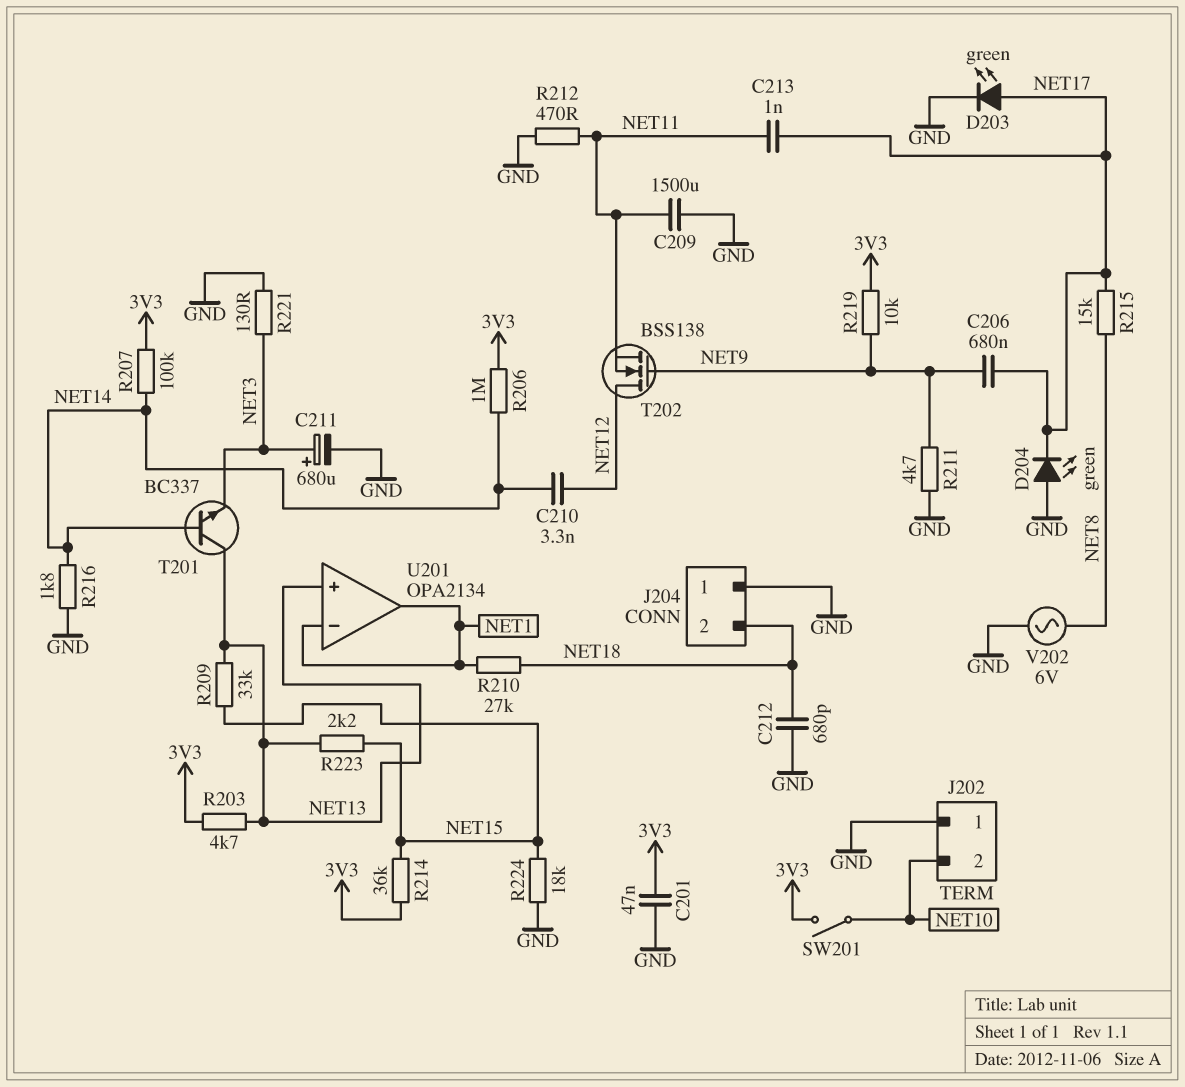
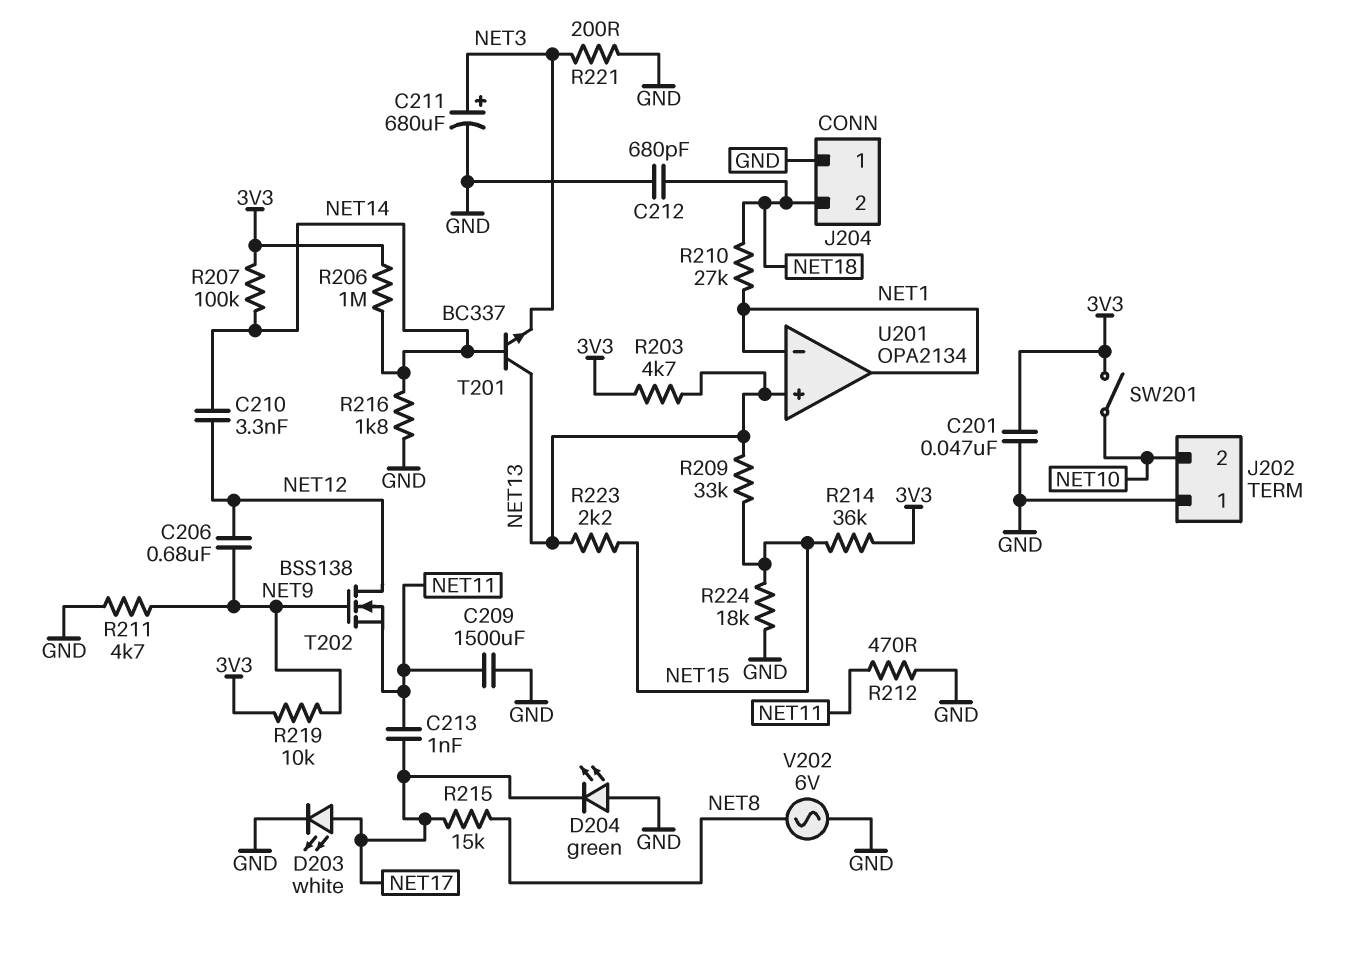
C206: 680nF (NET9, NET17) -> 680nF (NET9, NET12)
D203: LED green (A NET17, K GND) -> LED white (A NET17, K GND)
R221: 130 (GND, NET3) -> 200 (GND, NET3)

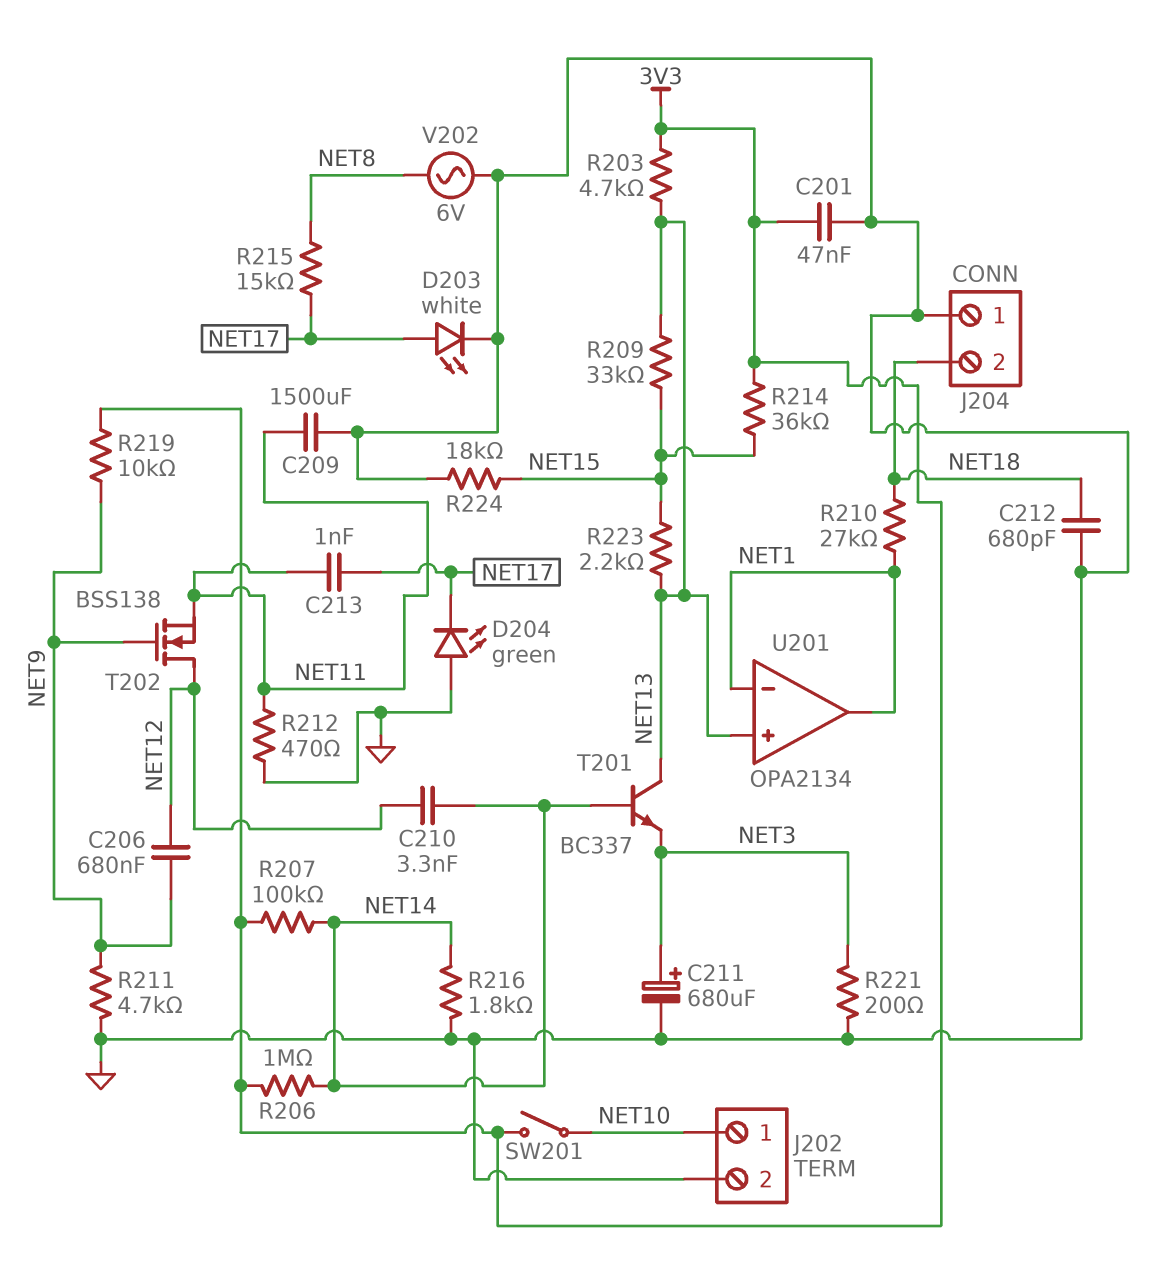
J202 pin 1: GND -> NET10
J202 pin 2: NET10 -> GND

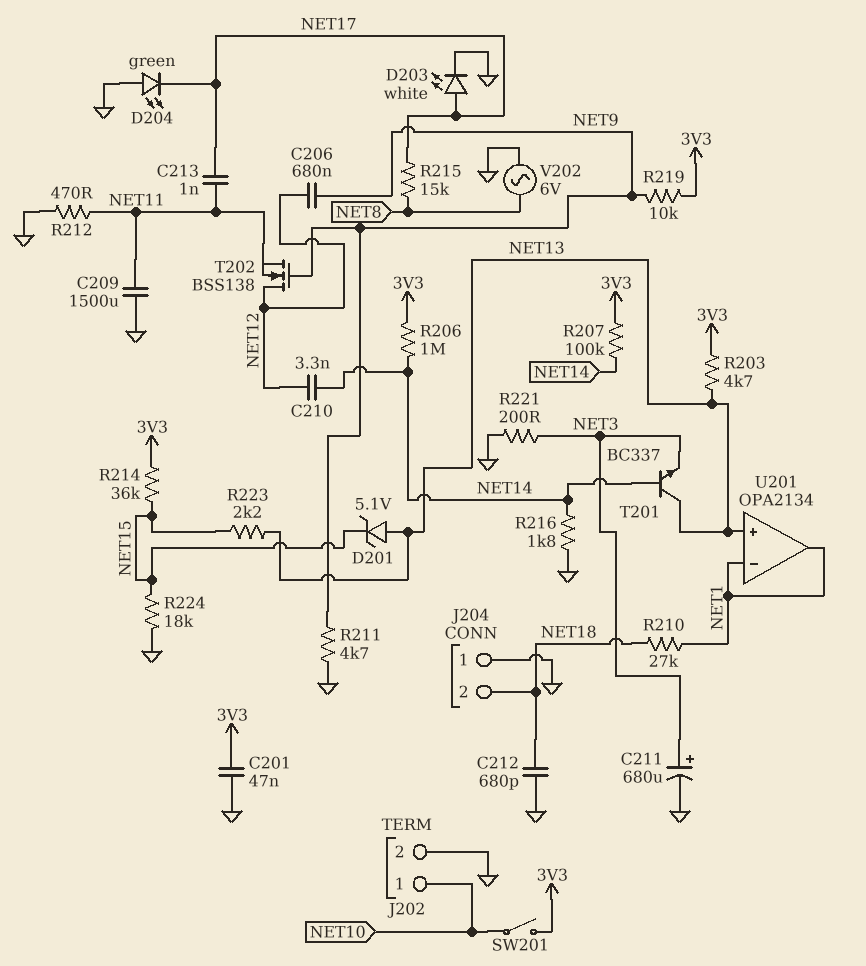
D201: none -> zener 5.1V (A NET13, K NET15)
R209: 33k (NET13, NET15) -> none

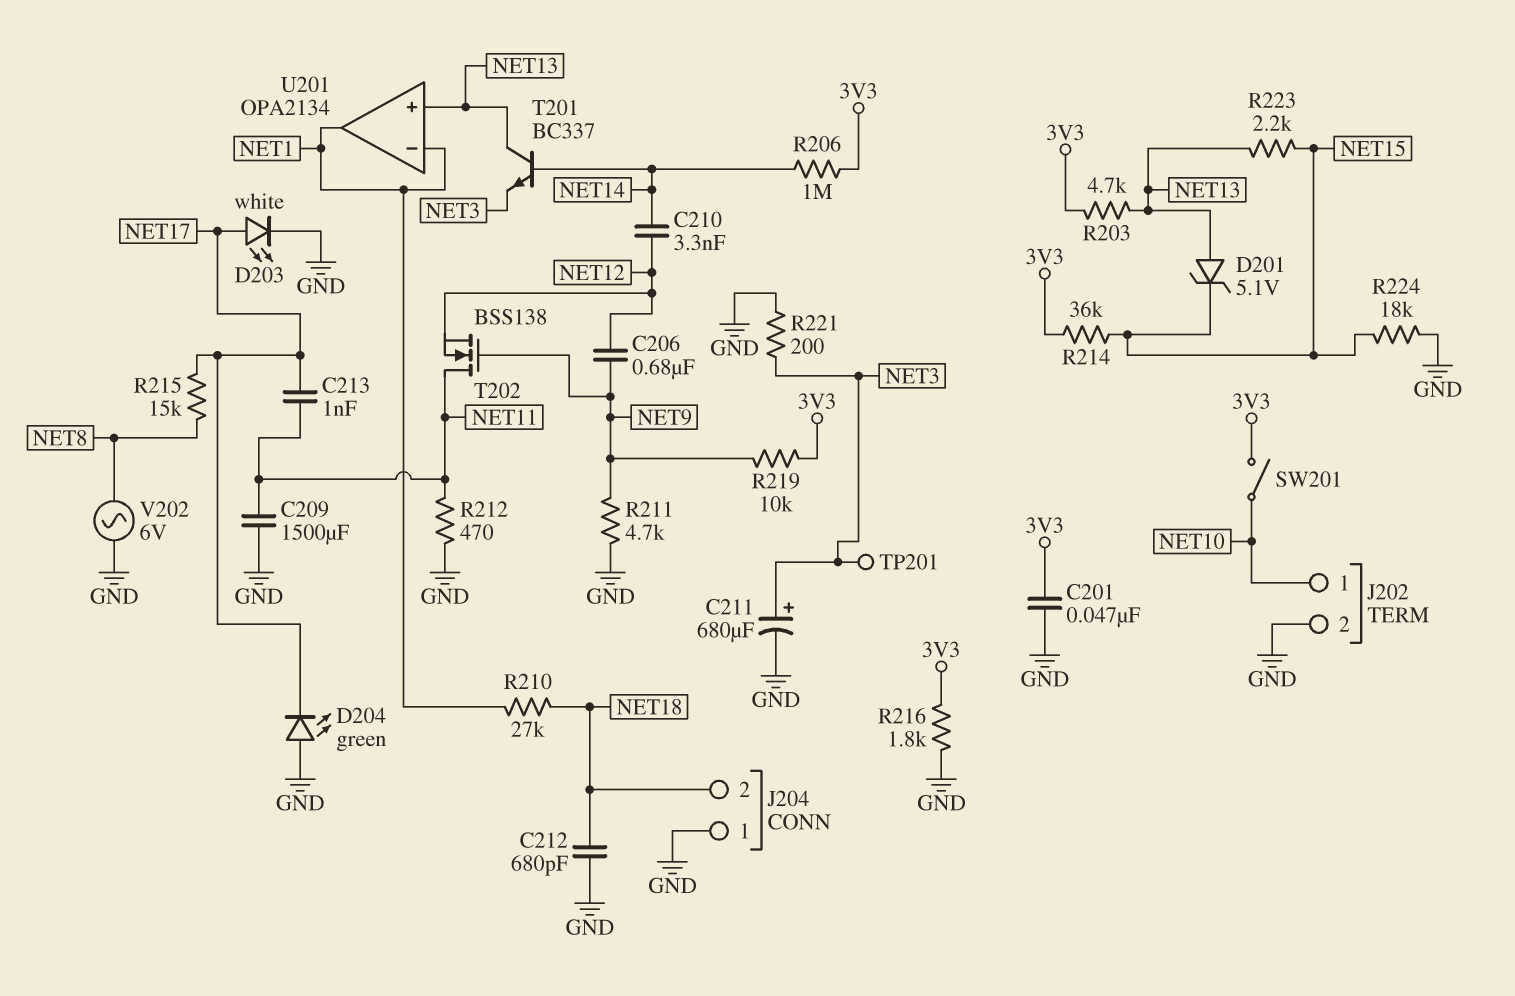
R207: 100k (3V3, NET14) -> none
R216: 1.8k (GND, NET14) -> 1.8k (3V3, GND)
T202: NMOS BSS138 (G NET9, D NET12, S NET11) -> NMOS BSS138 (G NET9, D NET11, S NET12)
TP201: none -> test point (NET3)

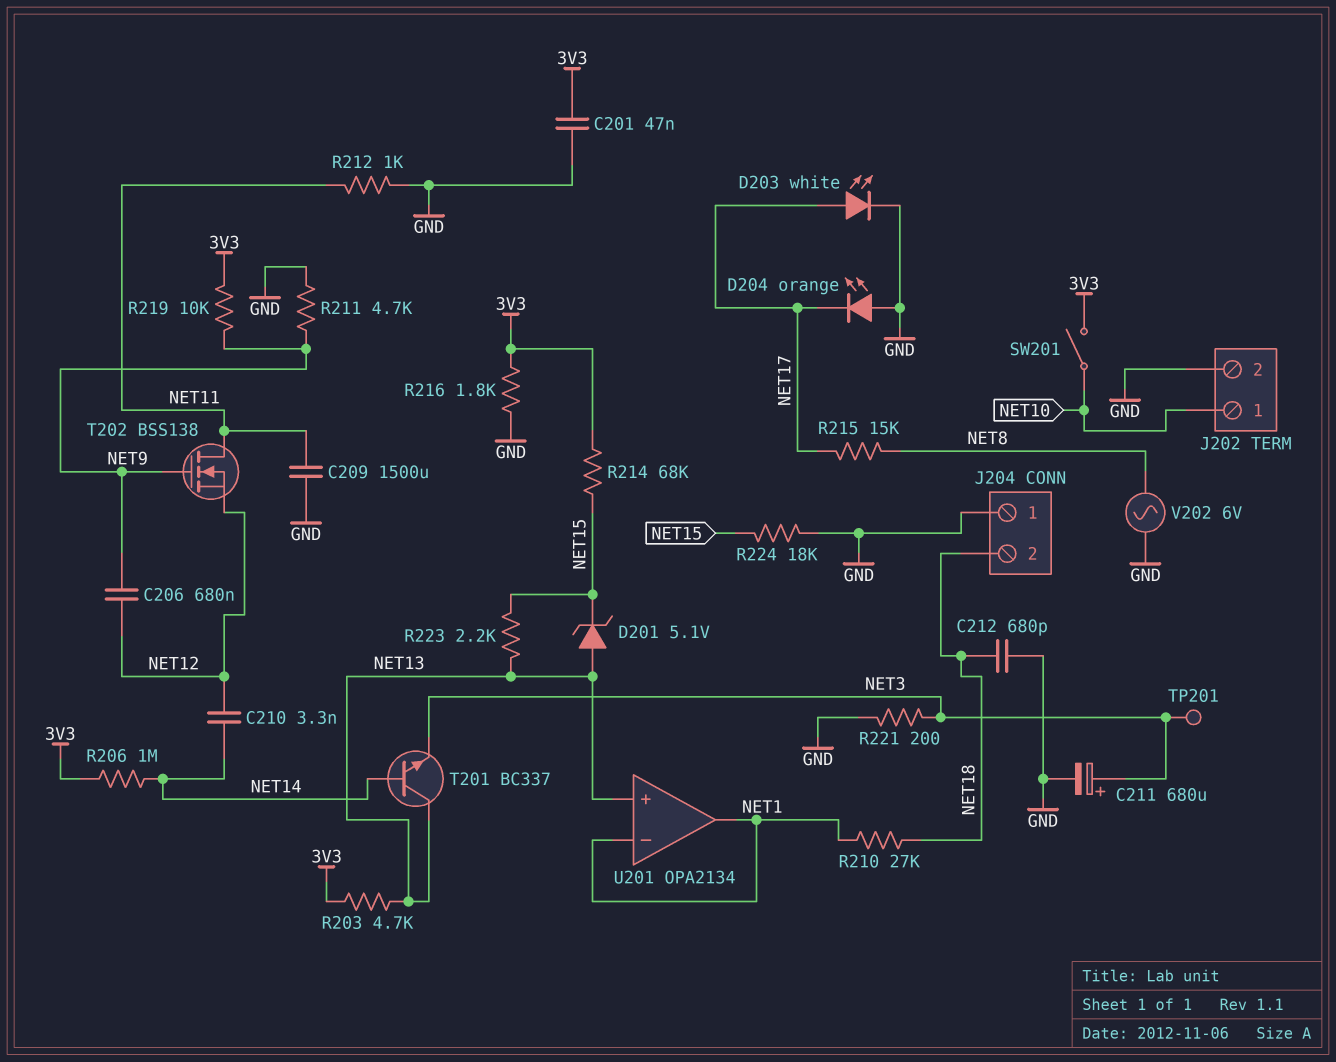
C213: 1nF (NET11, NET17) -> none
D204: LED green (A GND, K NET17) -> LED orange (A GND, K NET17)
R212: 470 (GND, NET11) -> 1k (GND, NET11)
R214: 36k (3V3, NET15) -> 68k (3V3, NET15)

